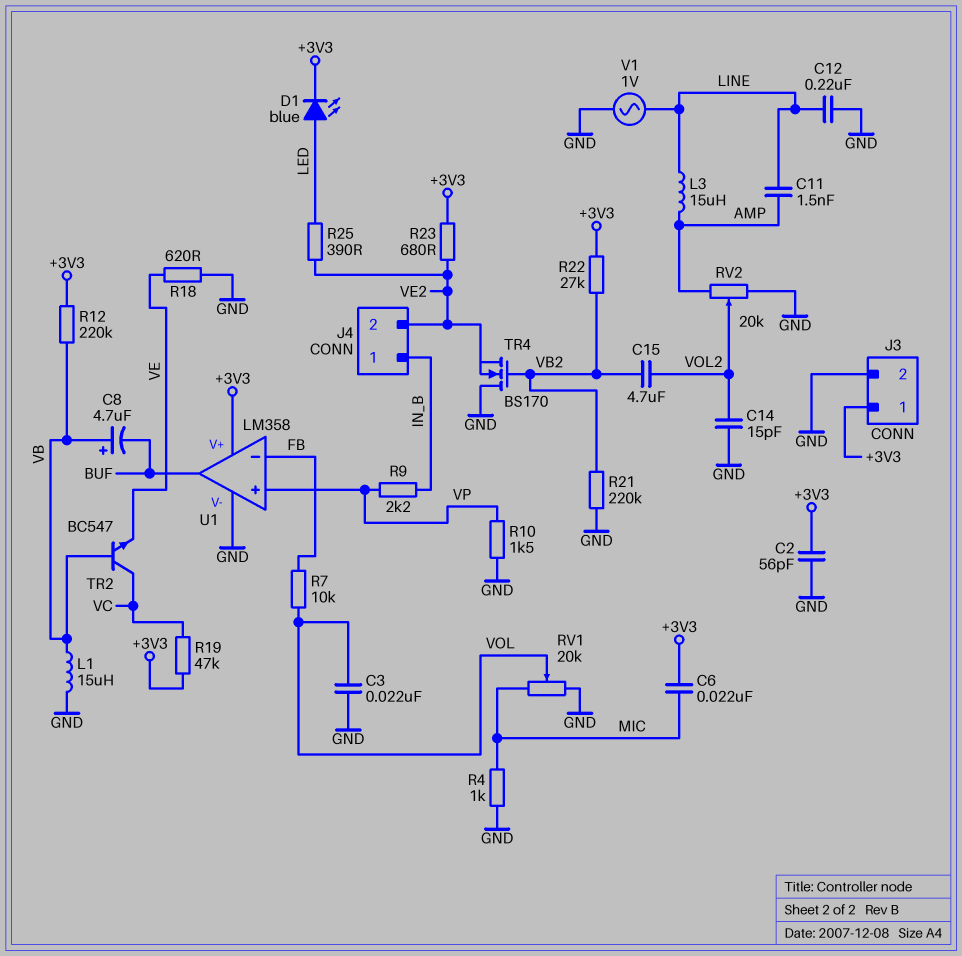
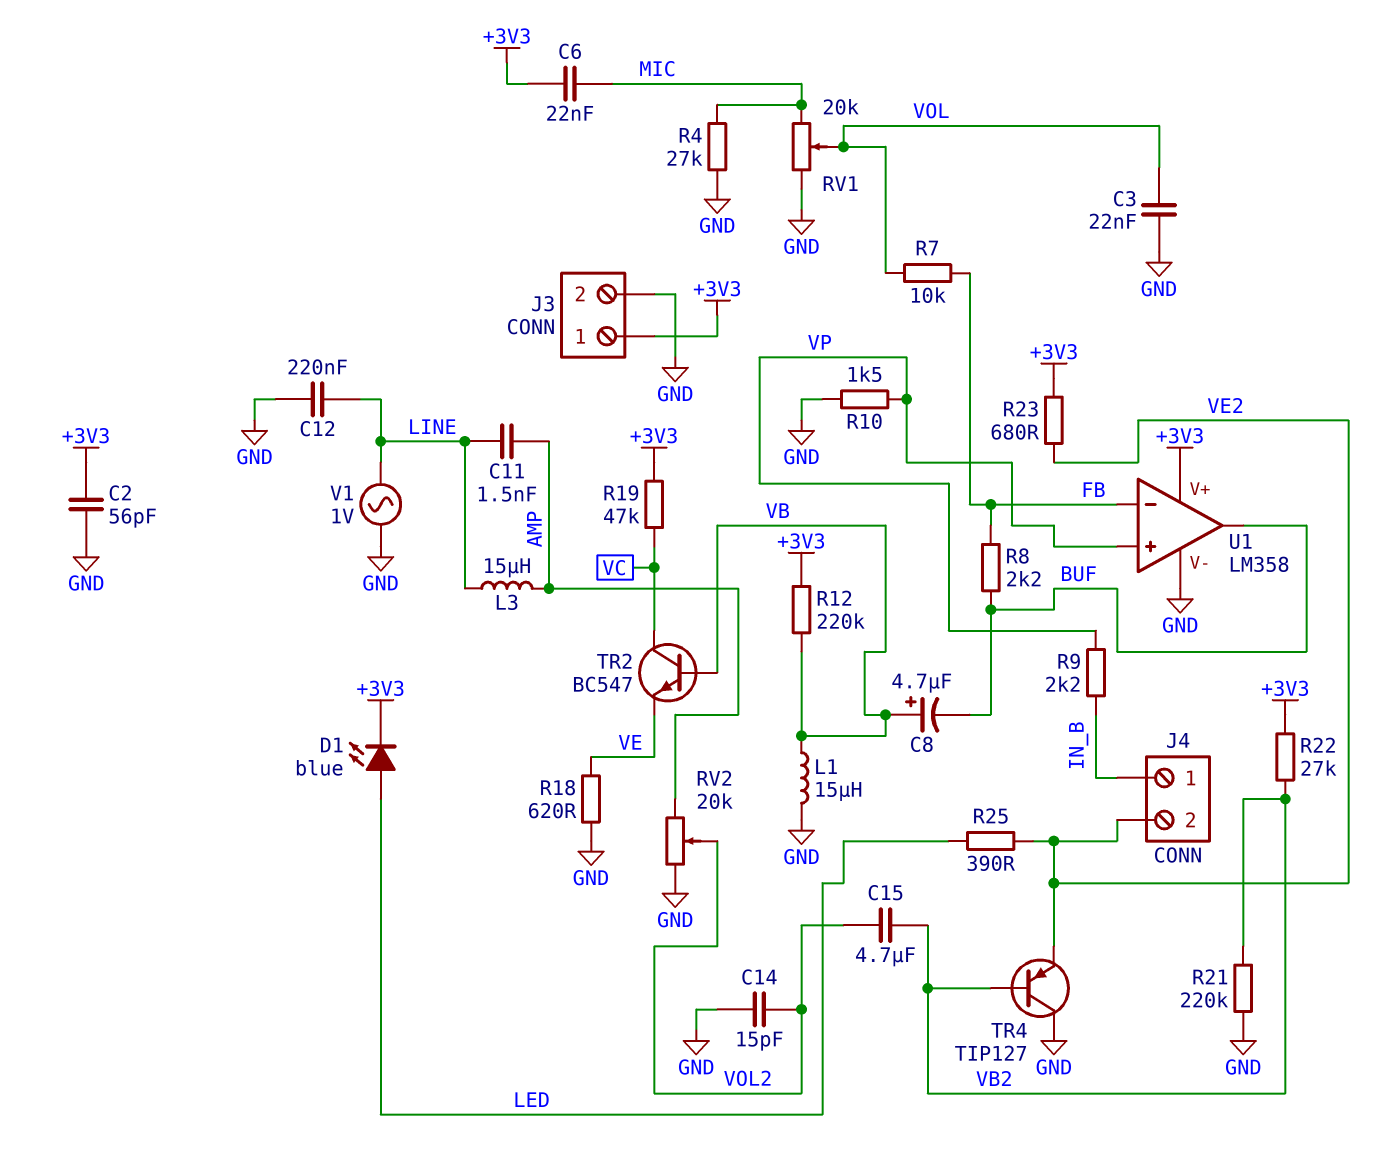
R4: 1k (GND, MIC) -> 27k (GND, MIC)
R8: none -> 2.2k (BUF, FB)
TR4: NMOS BS170 (G VB2, D GND, S VE2) -> PNP TIP127 (B VB2, C GND, E VE2)

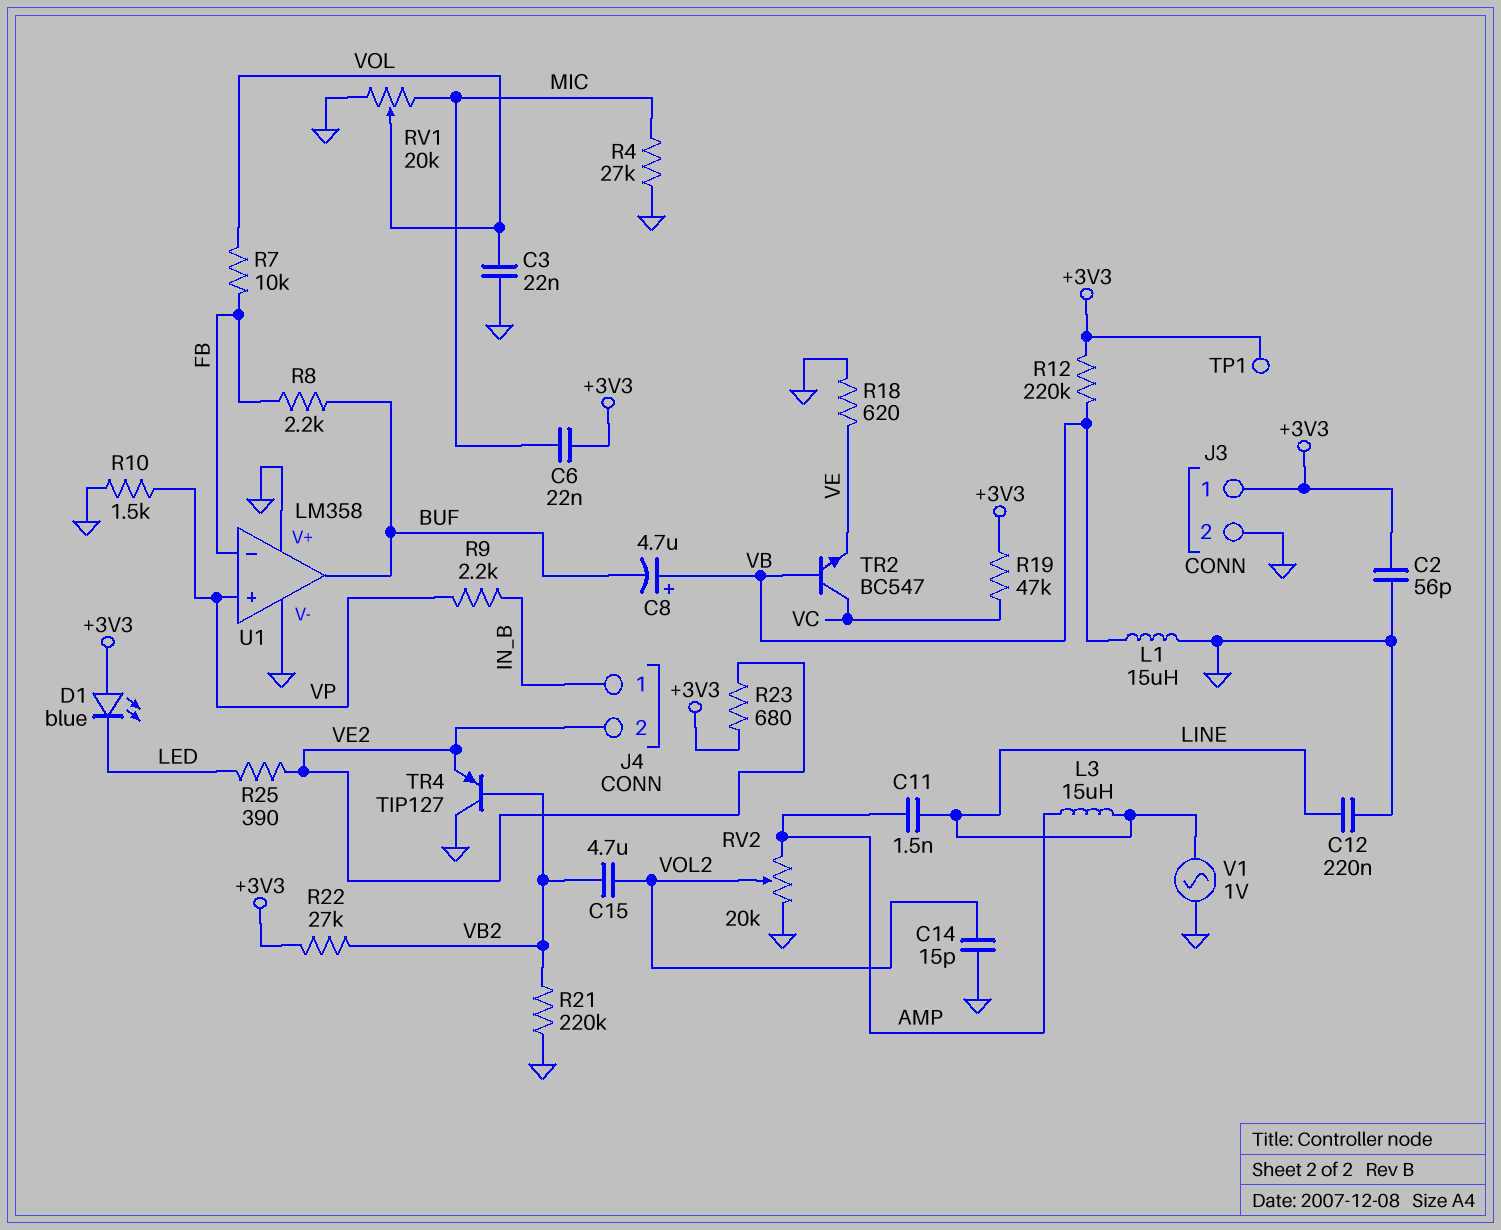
D1: LED blue (A LED, K +3V3) -> LED blue (A +3V3, K LED)
TP1: none -> test point (+3V3)
U1 pin V+: +3V3 -> GND

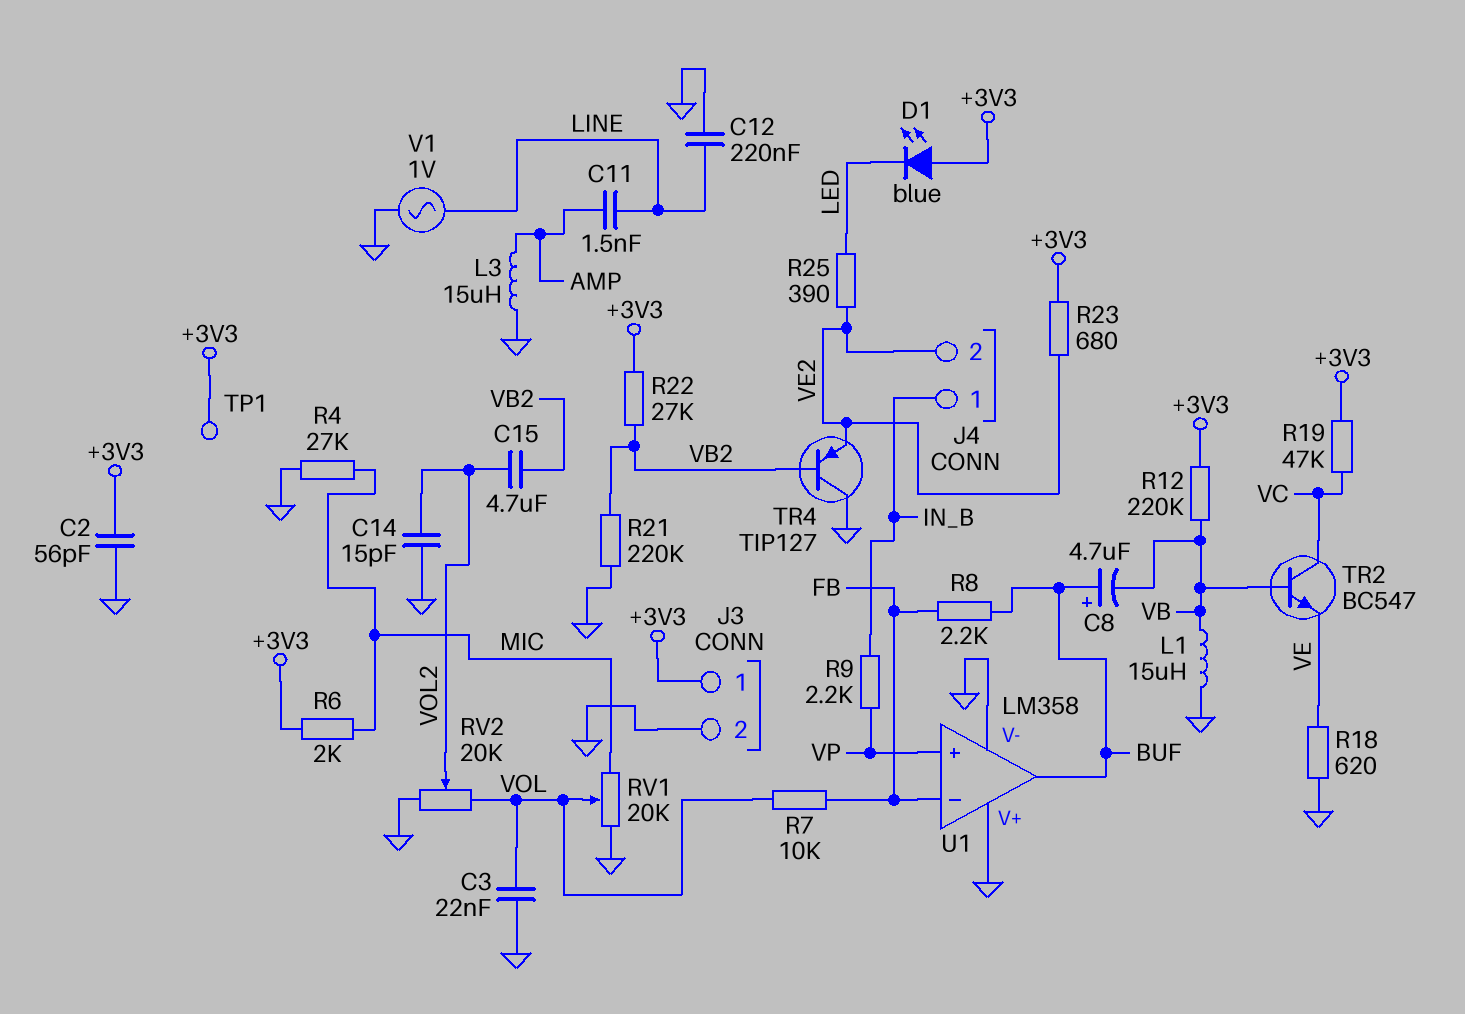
C6: 22nF (+3V3, MIC) -> none
C8: 4.7uF (plus VB, minus BUF) -> 4.7uF (plus BUF, minus VB)
L3: 15uH (AMP, LINE) -> 15uH (AMP, GND)
R6: none -> 2k (+3V3, MIC)
R10: 1.5k (GND, VP) -> none
RV2: 20k (AMP, GND, wiper VOL2) -> 20k (GND, VOL, wiper VOL2)

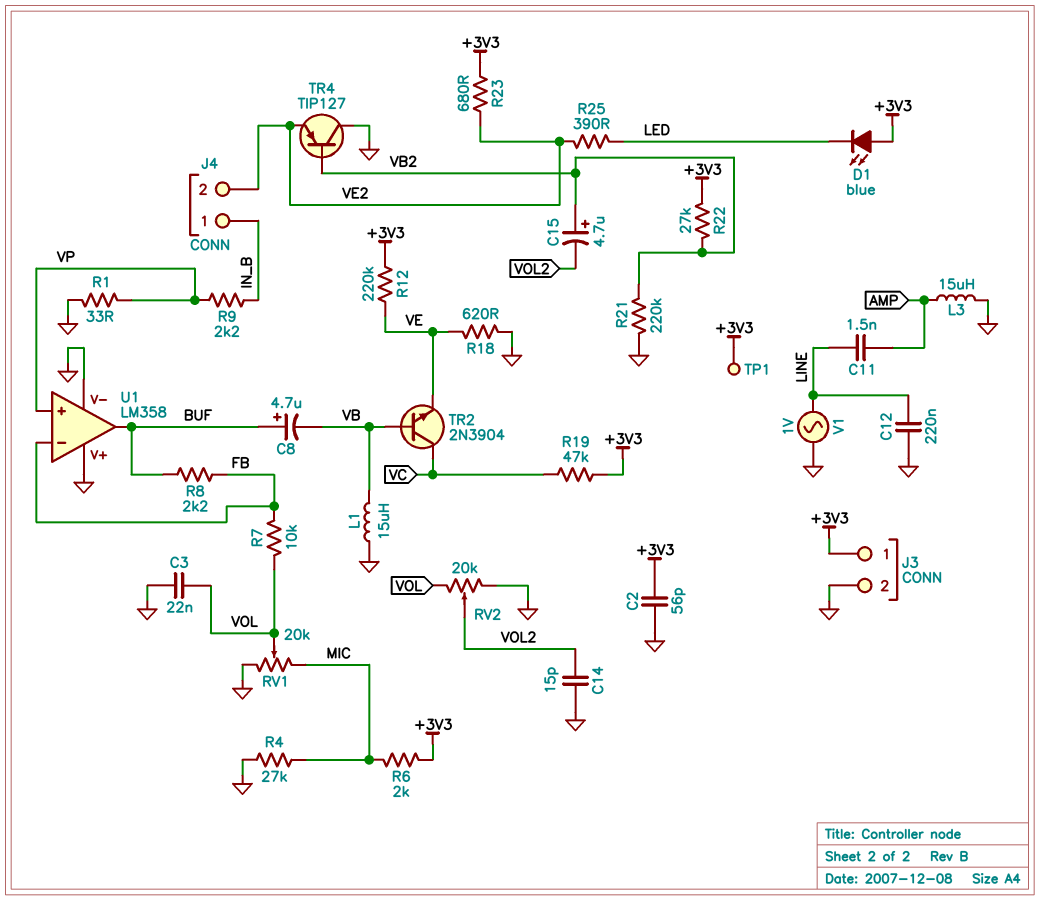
C15: 4.7uF (VB2, VOL2) -> 4.7uF (plus VB2, minus VOL2)
R1: none -> 33 (GND, VP)
R12: 220k (+3V3, VB) -> 220k (+3V3, VE)
TR2: NPN BC547 (B VB, C VC, E VE) -> NPN 2N3904 (B VB, C VC, E VE)

